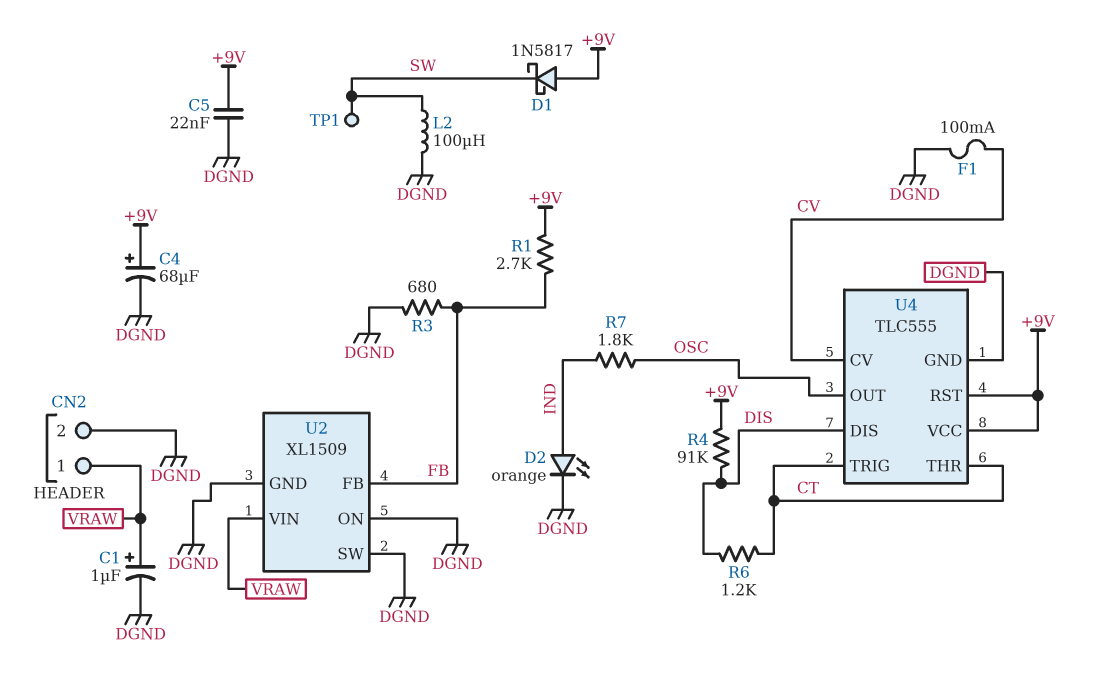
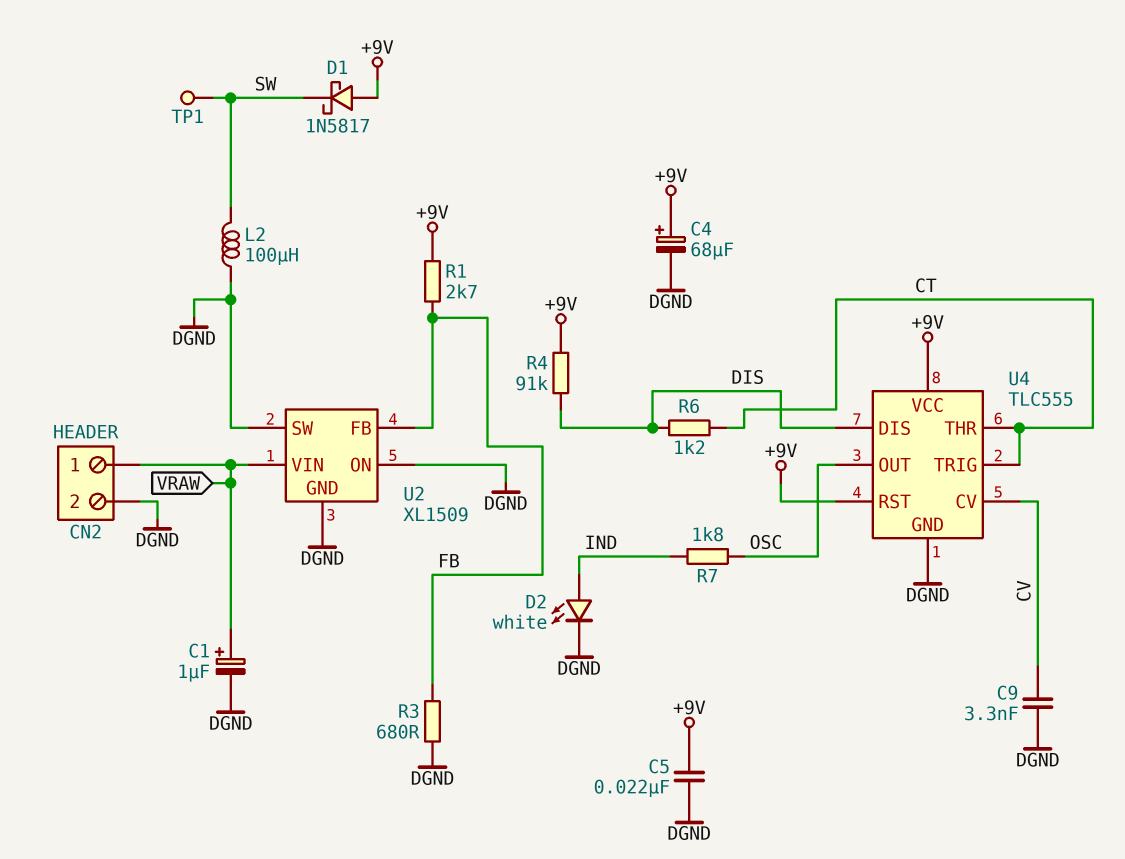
C9: none -> 3.3nF (CV, DGND)
D2: LED orange (A IND, K DGND) -> LED white (A IND, K DGND)
F1: 100mA (CV, DGND) -> none

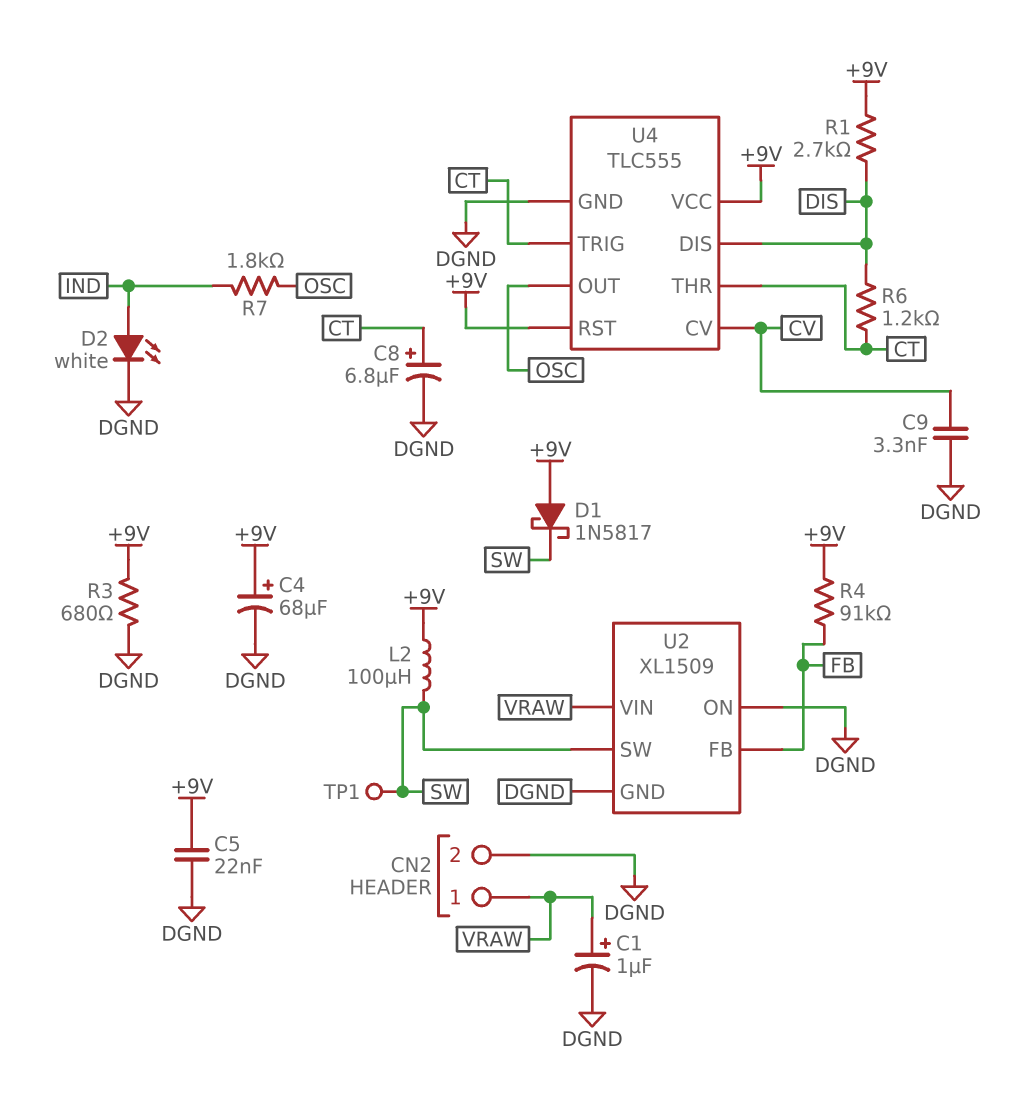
C8: none -> 6.8uF (plus CT, minus DGND)
L2: 100uH (DGND, SW) -> 100uH (+9V, SW)
R1: 2.7k (+9V, FB) -> 2.7k (+9V, DIS)
R3: 680 (DGND, FB) -> 680 (+9V, DGND)
R4: 91k (+9V, DIS) -> 91k (+9V, FB)
U2 pin SW: DGND -> SW

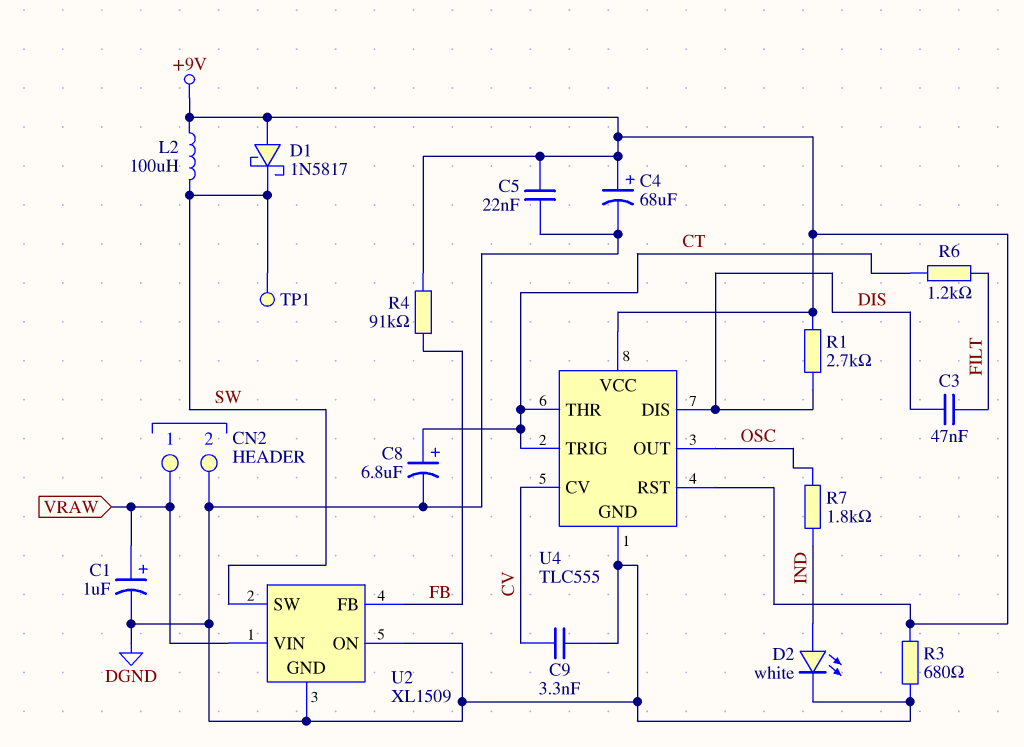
C3: none -> 47nF (DIS, FILT)
R6: 1.2k (CT, DIS) -> 1.2k (CT, FILT)

